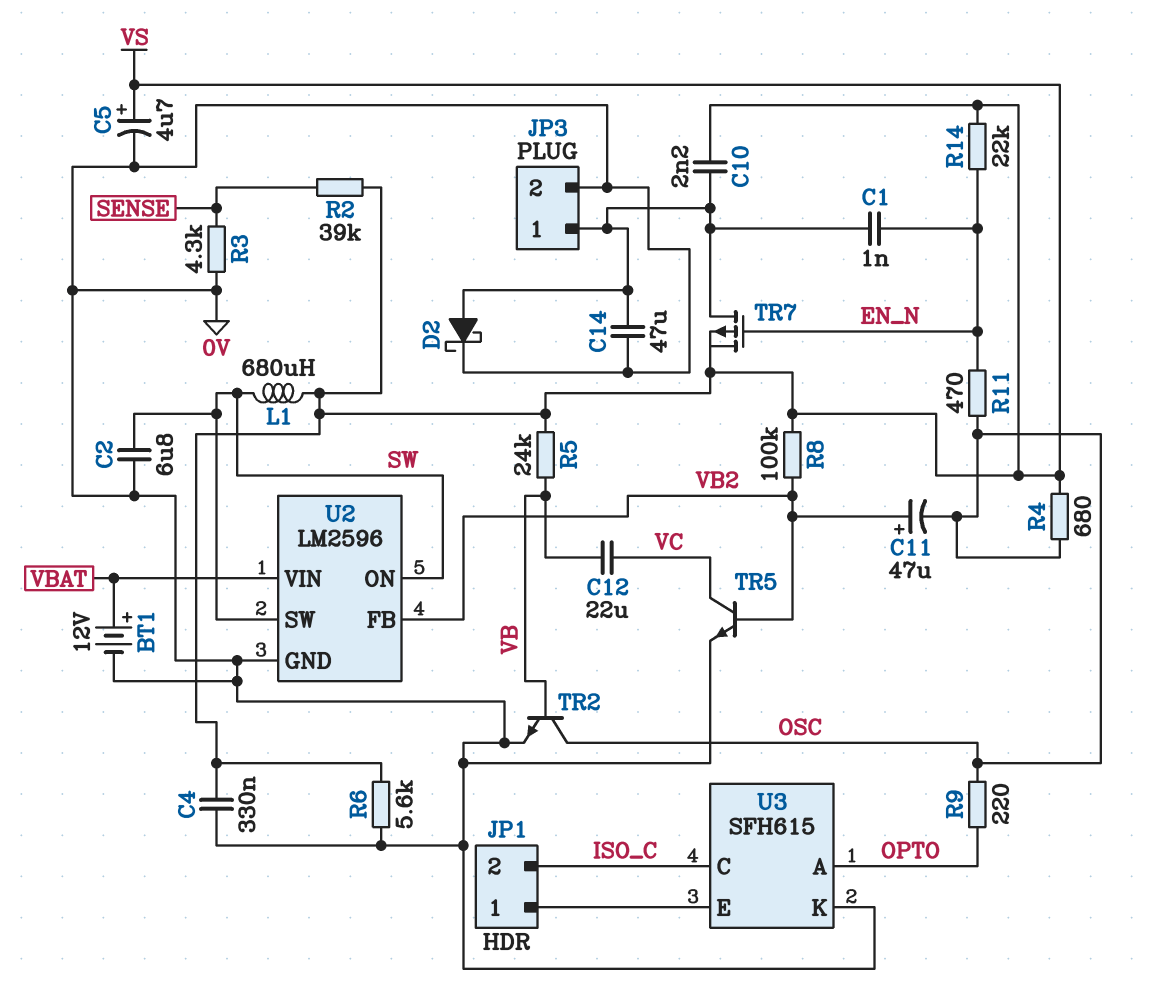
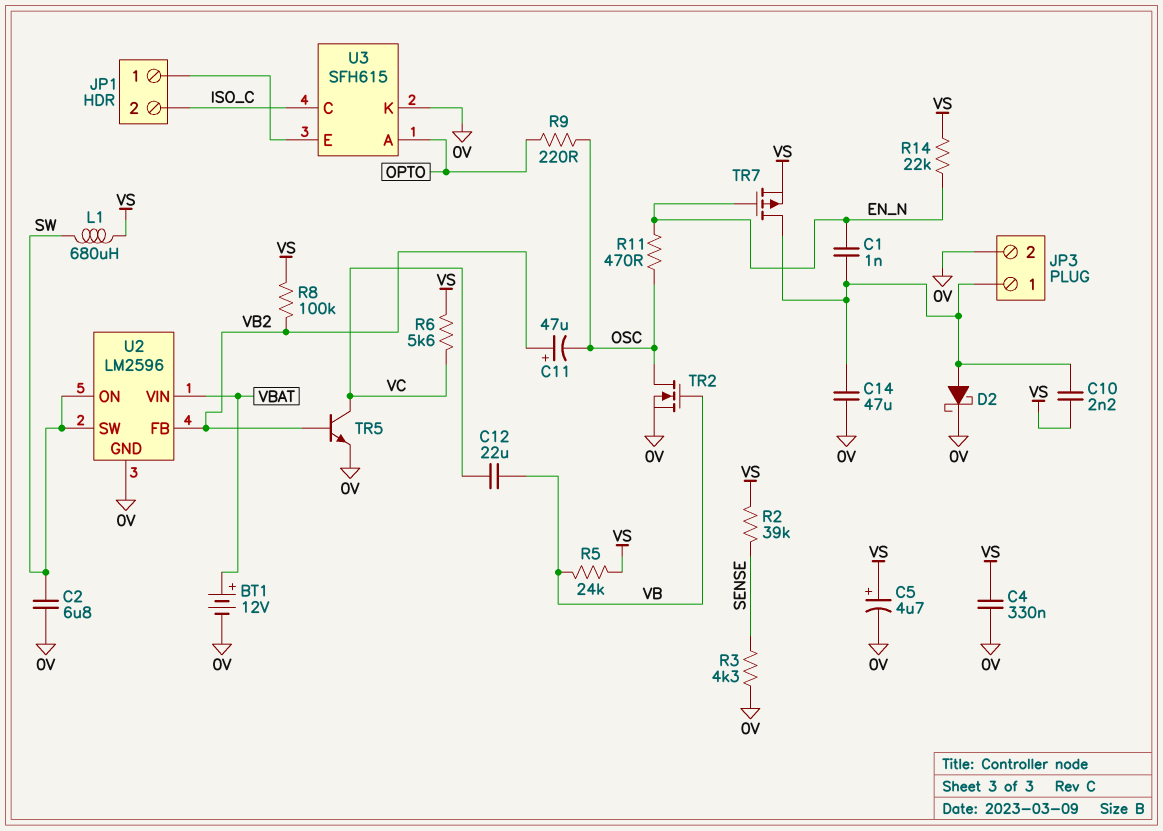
R4: 680 (OSC, VS) -> none
R6: 5.6k (0V, VS) -> 5.6k (VC, VS)
TR2: NPN (B VB, C OSC, E 0V) -> NMOS (G VB, D OSC, S 0V)

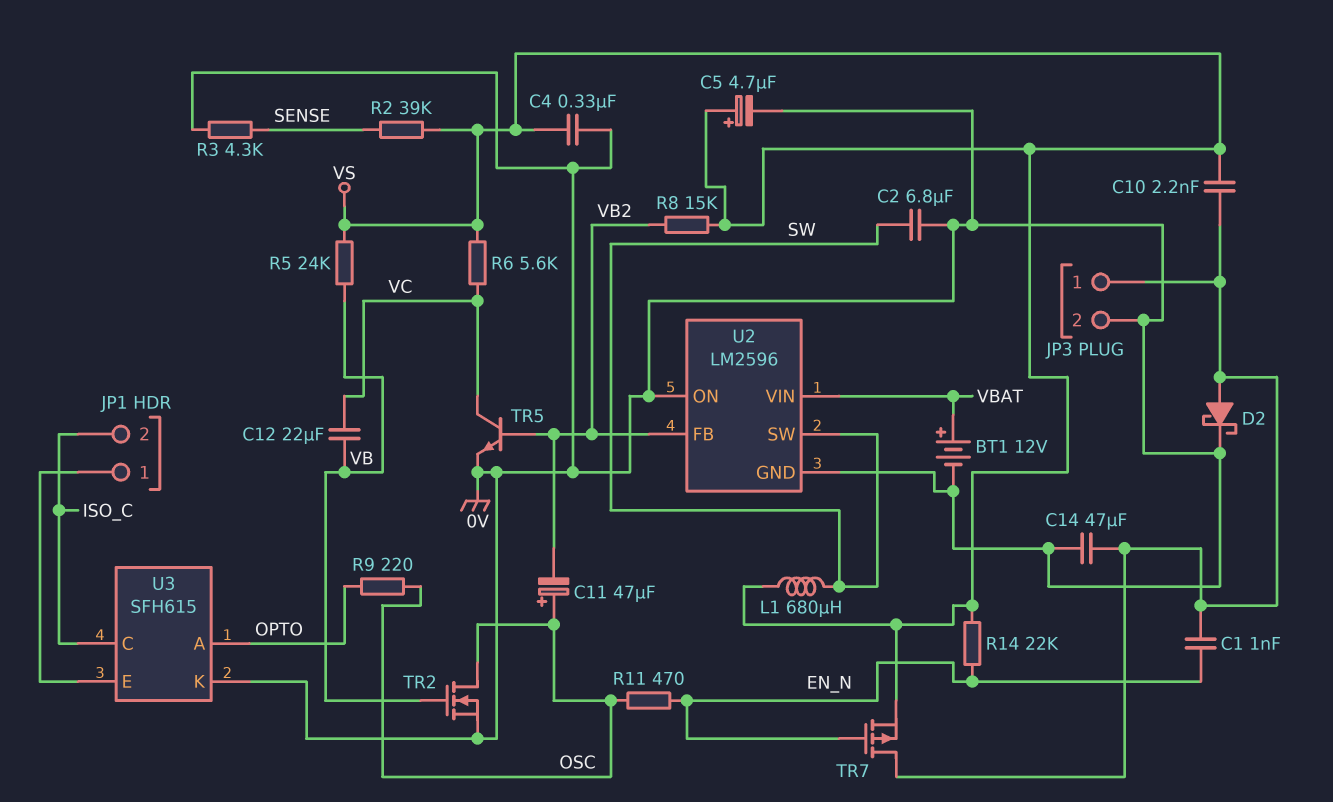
C11: 47uF (plus VB2, minus OSC) -> 47uF (plus OSC, minus VB2)
R8: 100k (VB2, VS) -> 15k (VB2, VS)
U2 pin ON: SW -> 0V

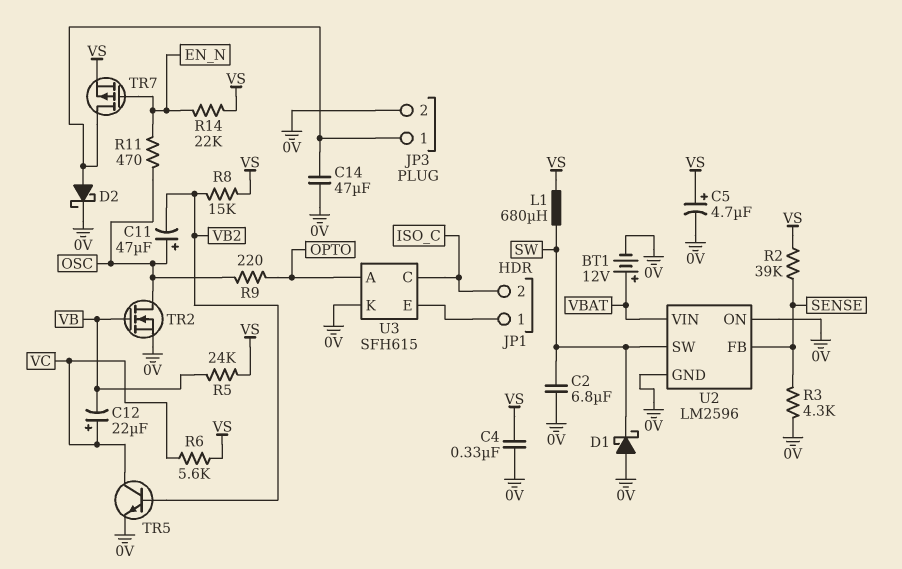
C1: 1nF (EN_N, JP3/1) -> none
C10: 2.2nF (JP3/1, VS) -> none
C12: 22uF (VB, VC) -> 22uF (plus VC, minus VB)
D1: none -> schottky (A 0V, K SW)
U2 pin FB: VB2 -> SENSE

